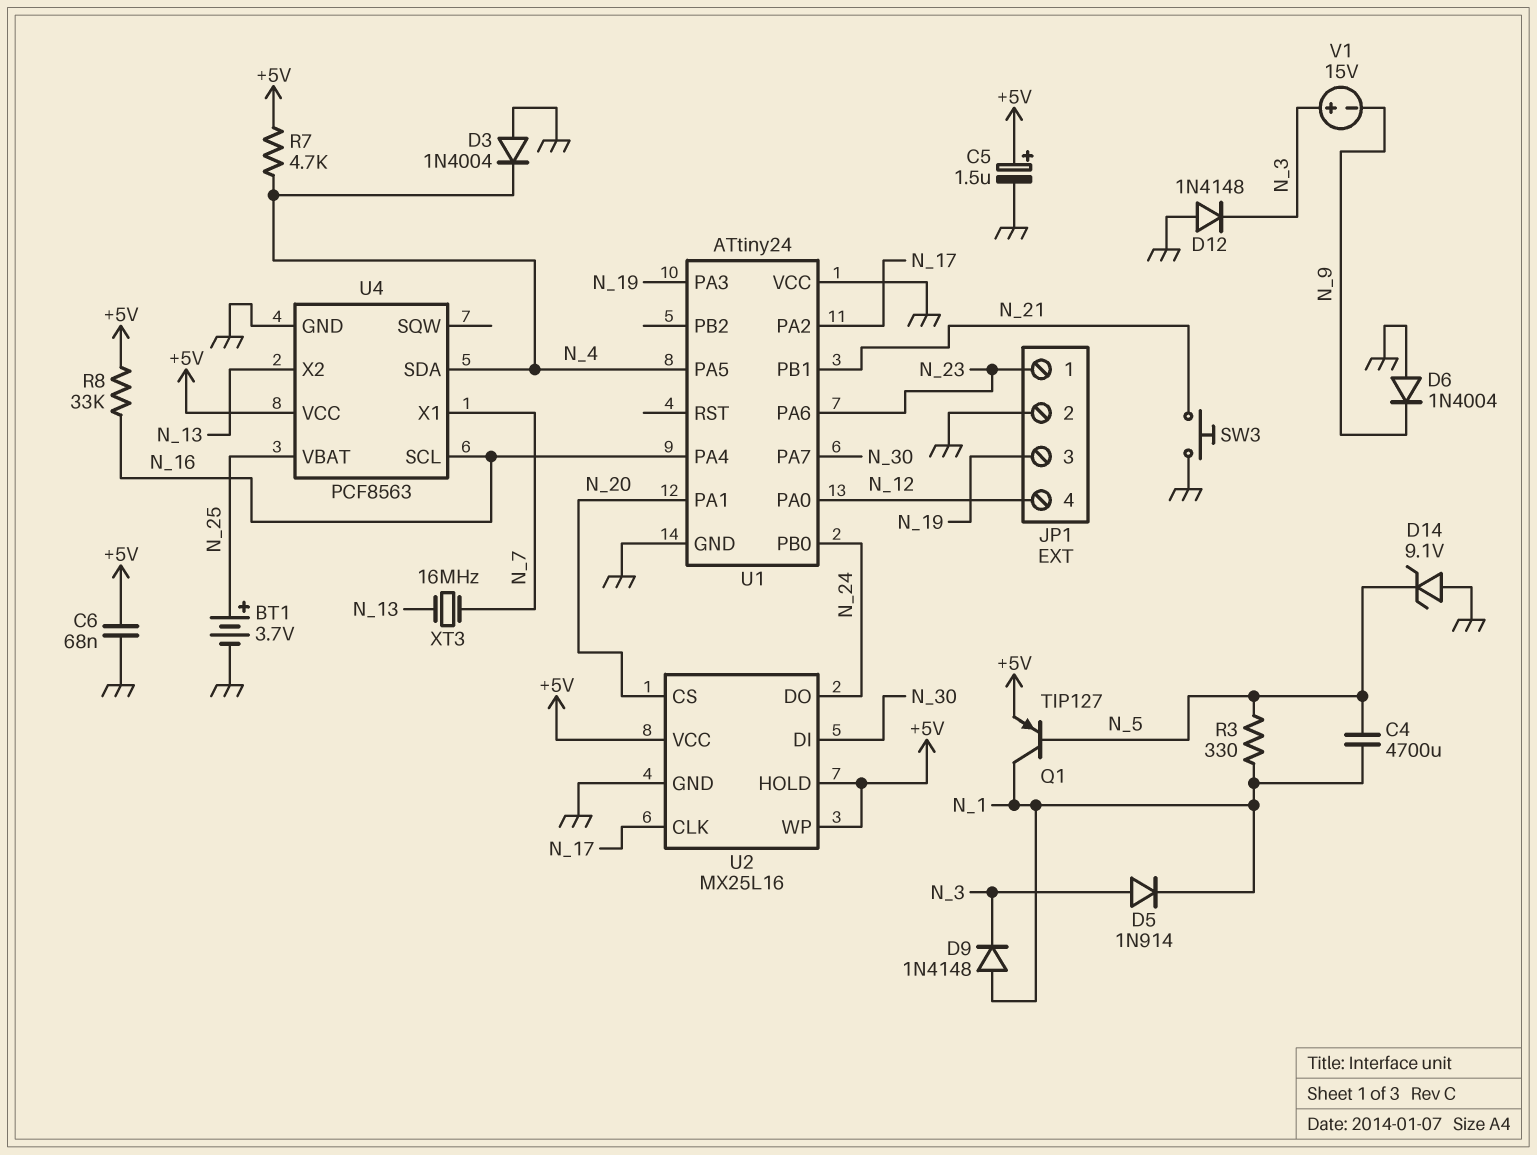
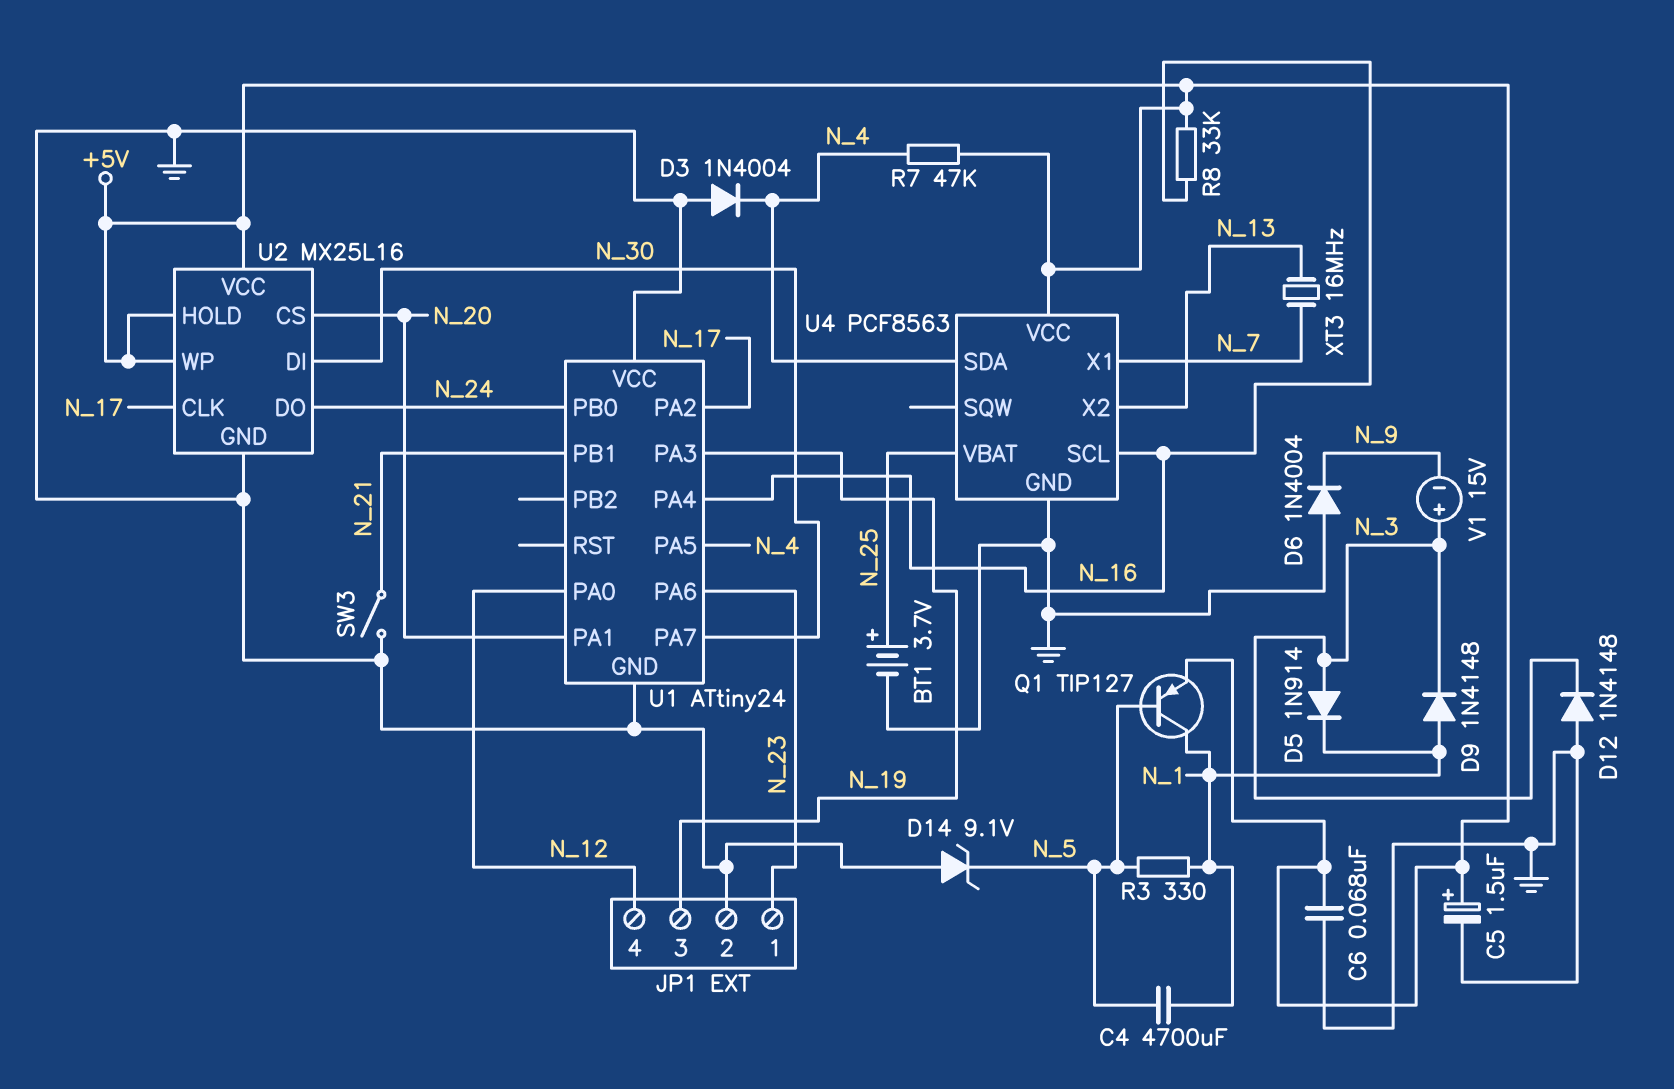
R7: 4.7k (+5V, N_4) -> 47k (+5V, N_4)
SW3: button (GND, N_21) -> switch (GND, N_21)

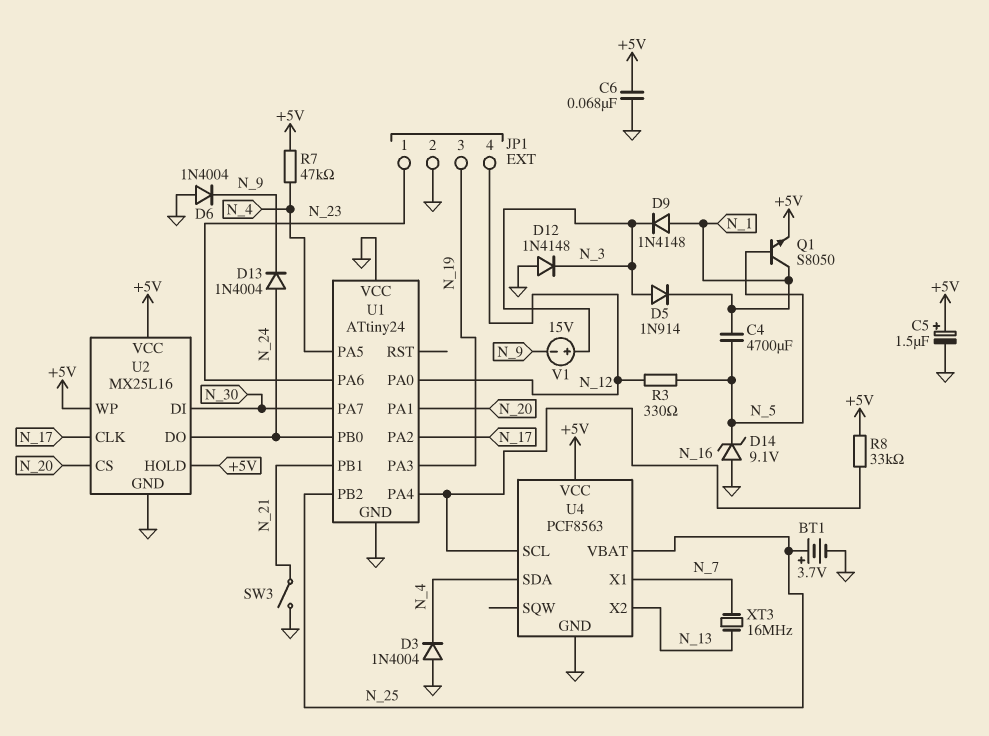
D13: none -> diode 1N4004 (A N_24, K N_9)
Q1: PNP TIP127 (B N_5, C N_1, E +5V) -> NPN S8050 (B N_5, C N_1, E +5V)
R3: 330 (N_1, N_5) -> 330 (N_5, N_12)
U1 pin PB2: none -> N_25

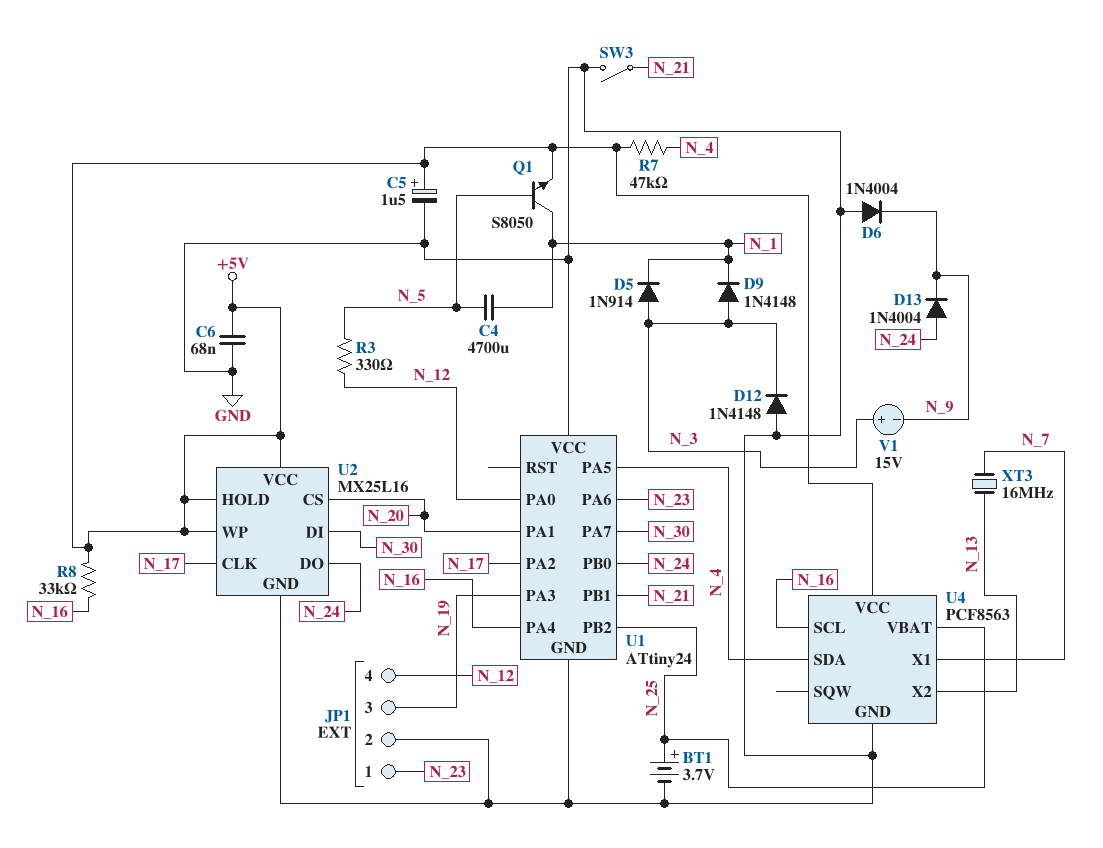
D3: diode 1N4004 (A GND, K N_4) -> none
D9: diode 1N4148 (A N_1, K N_3) -> diode 1N4148 (A N_3, K N_1)
D14: zener 9.1V (A GND, K N_5) -> none

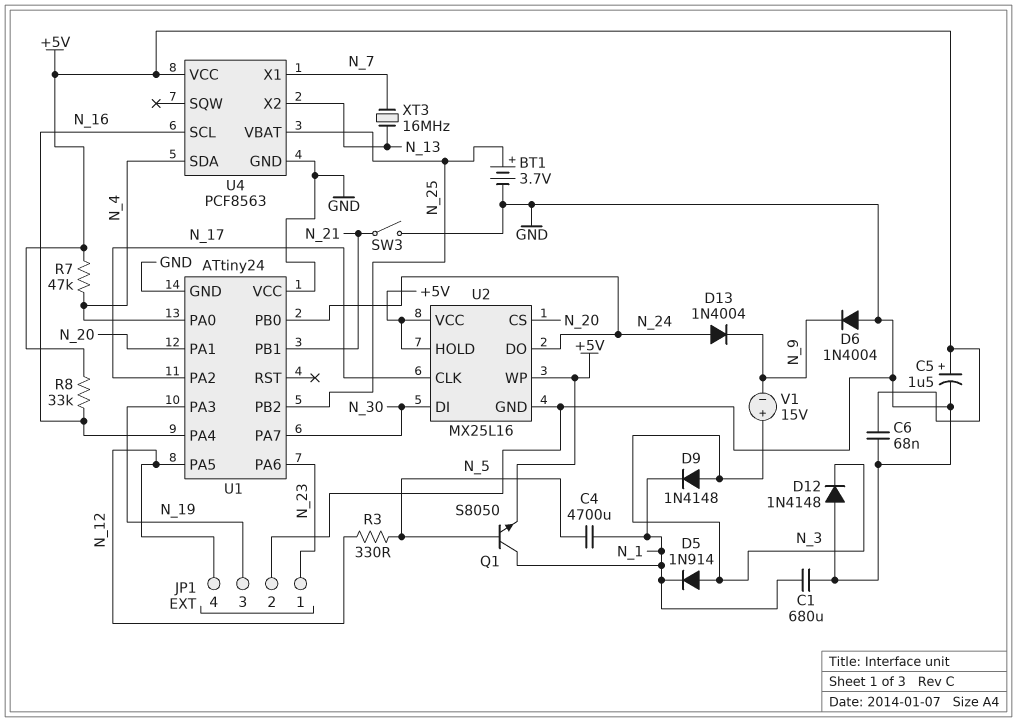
C1: none -> 680uF (GND, N_1)
U1 pin PA0: N_12 -> N_4
U1 pin PA5: N_4 -> N_12

